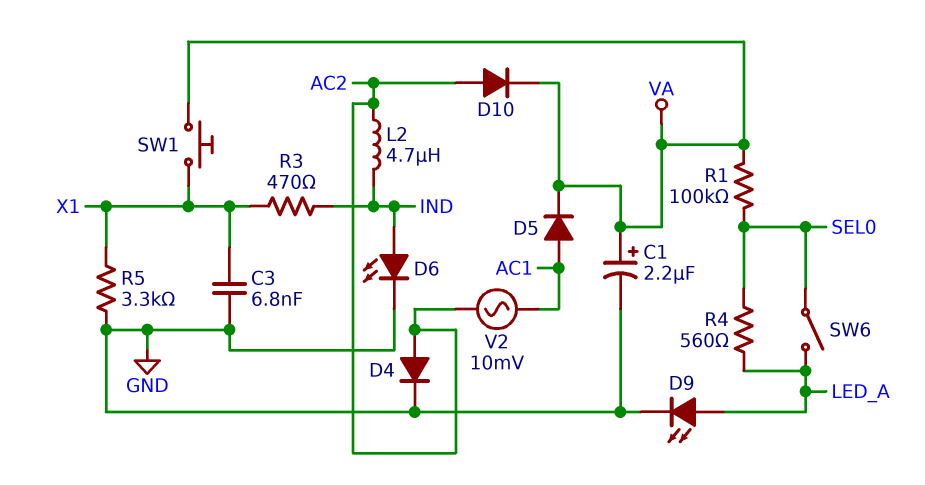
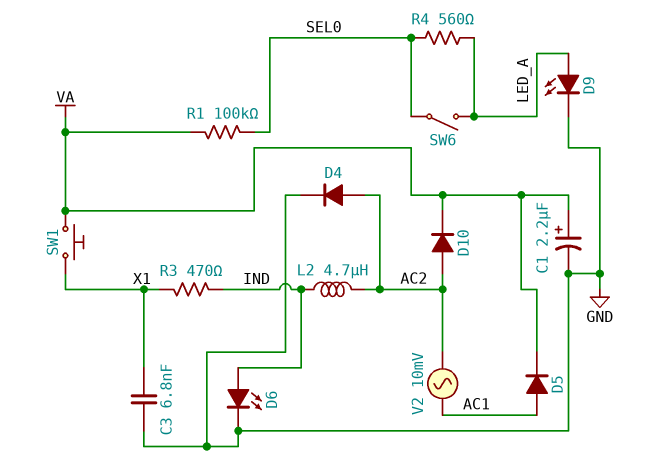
R5: 3.3k (GND, X1) -> none

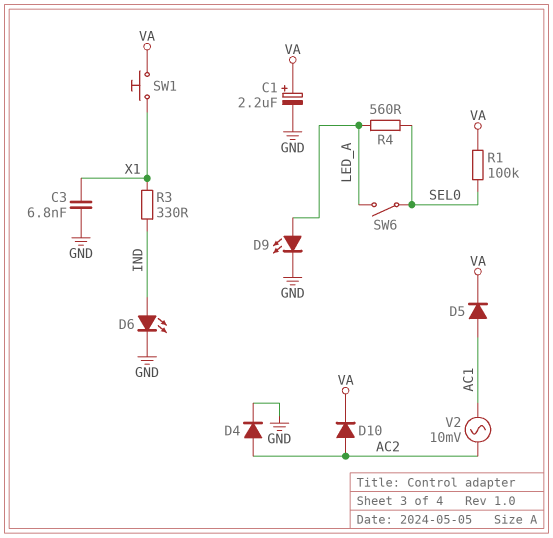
L2: 4.7uH (AC2, IND) -> none
R3: 470 (IND, X1) -> 330 (IND, X1)

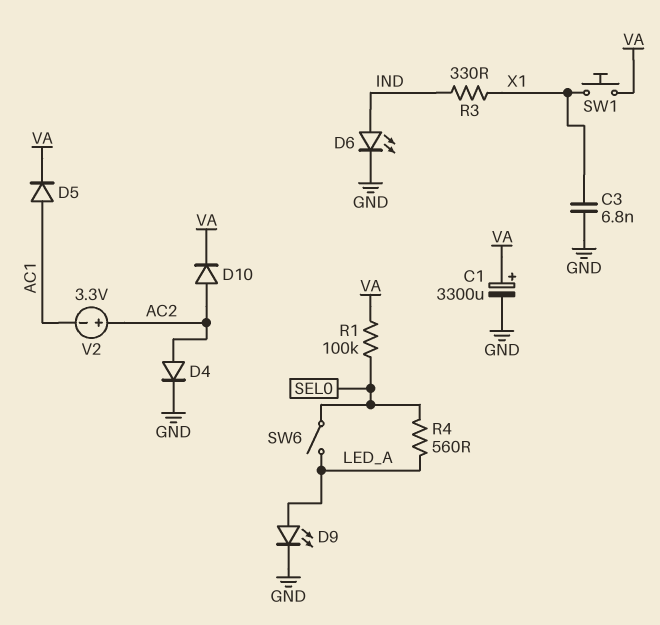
C1: 2.2uF (plus VA, minus GND) -> 3300uF (plus VA, minus GND)
V2: AC 10mV (AC1, AC2) -> 3.3V (plus AC2, minus AC1)

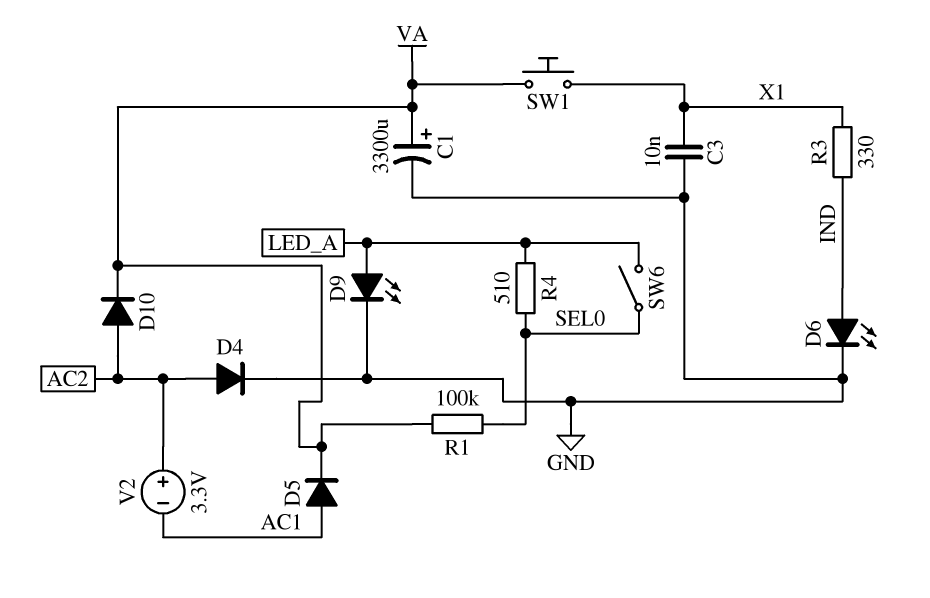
C3: 6.8nF (GND, X1) -> 10nF (GND, X1)
R4: 560 (LED_A, SEL0) -> 510 (LED_A, SEL0)

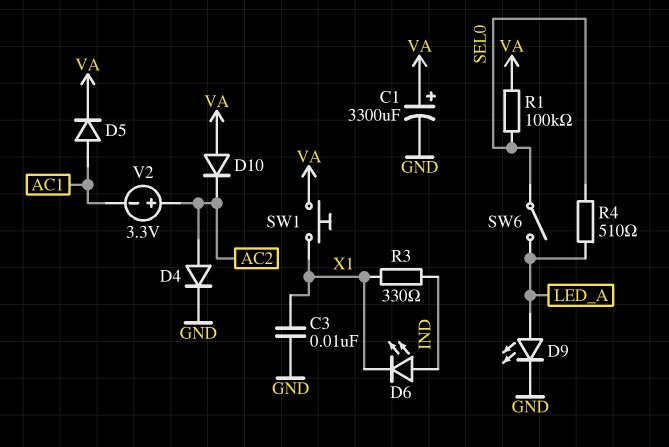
D6: LED (A IND, K GND) -> LED (A IND, K X1)
D10: diode (A AC2, K VA) -> diode (A VA, K AC2)

